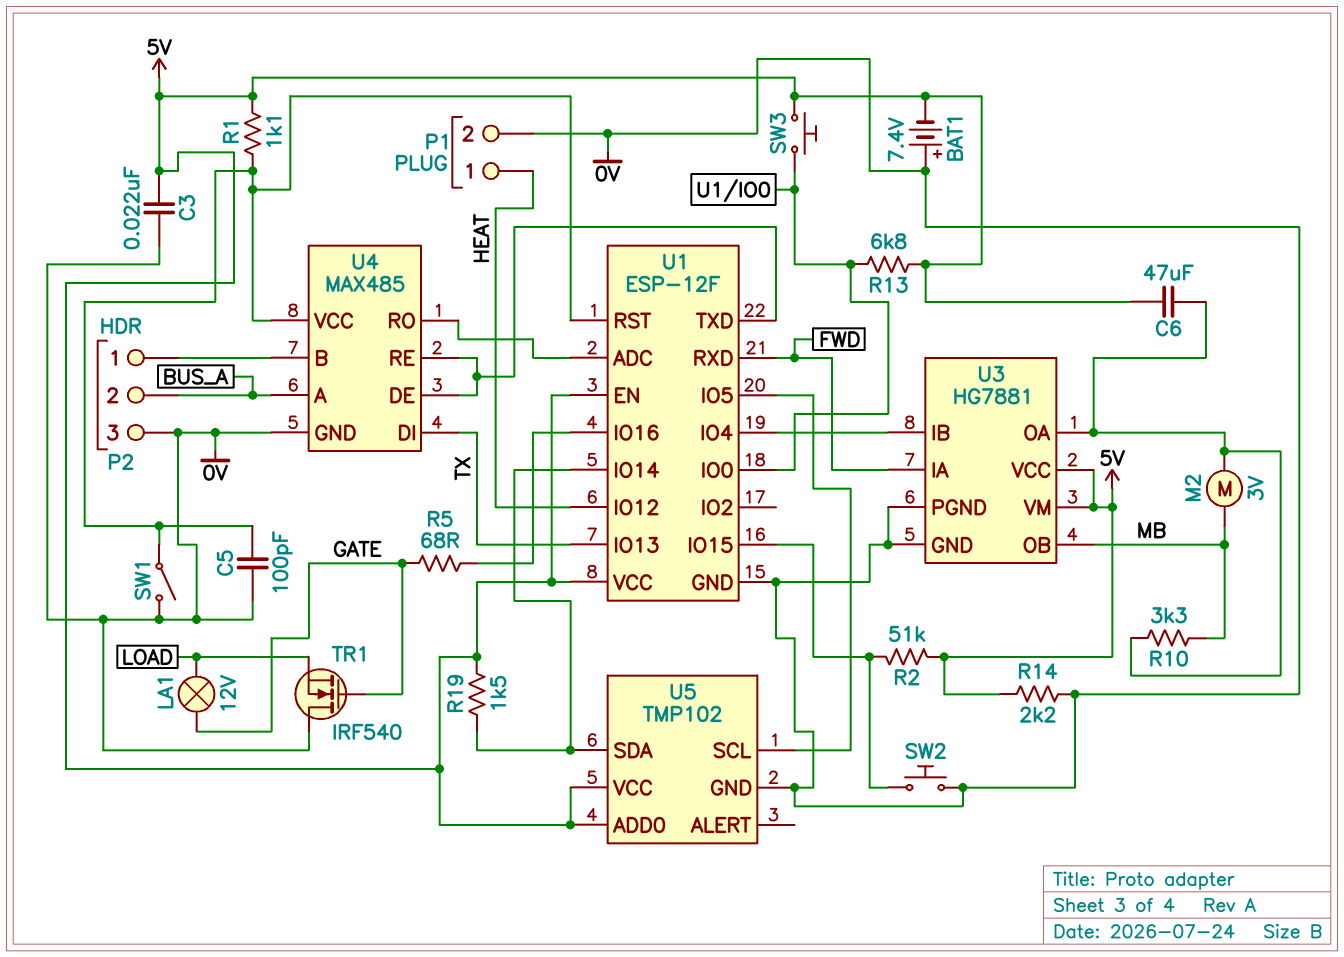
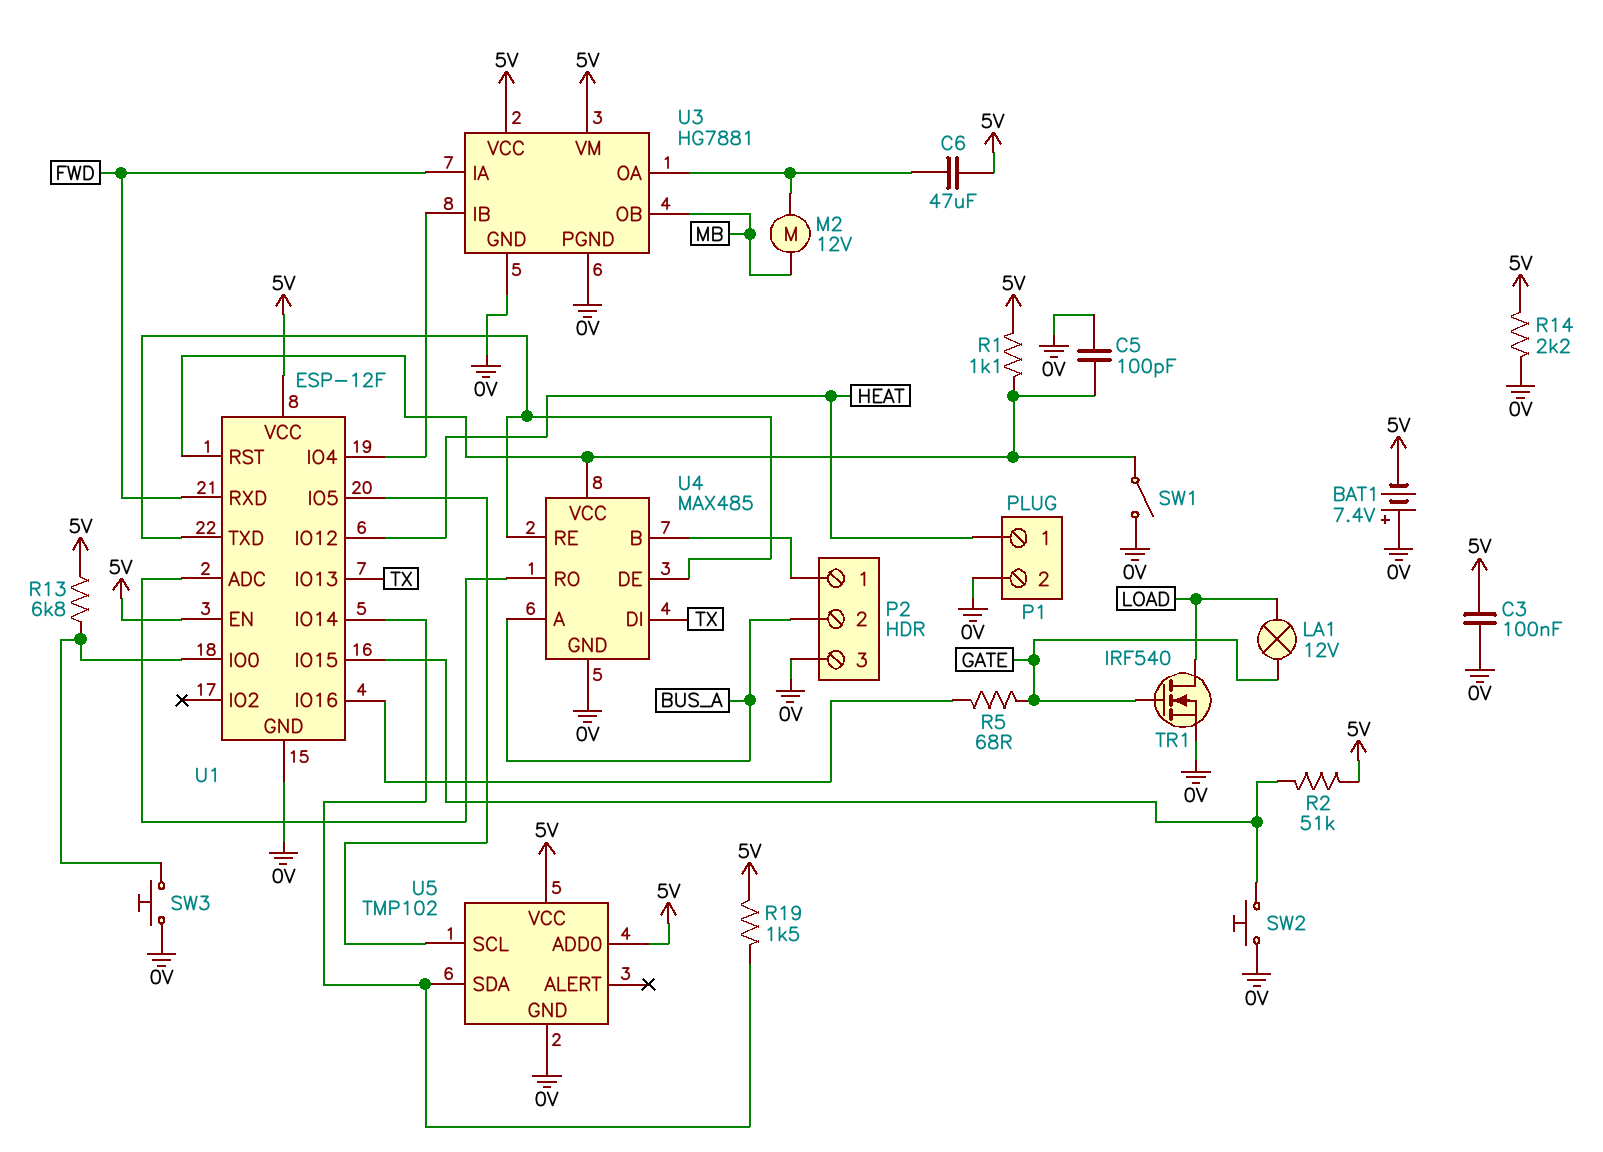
C3: 22nF (0V, 5V) -> 100nF (0V, 5V)
M2: motor 3V (MB, U3/OA) -> motor 12V (MB, U3/OA)
R10: 3.3k (MB, U3/OA) -> none
SW3: button (5V, U1/IO0) -> button (0V, U1/IO0)
TR1: NMOS IRF540 (G GATE, D 0V, S LOAD) -> NMOS IRF540 (G GATE, D LOAD, S 0V)

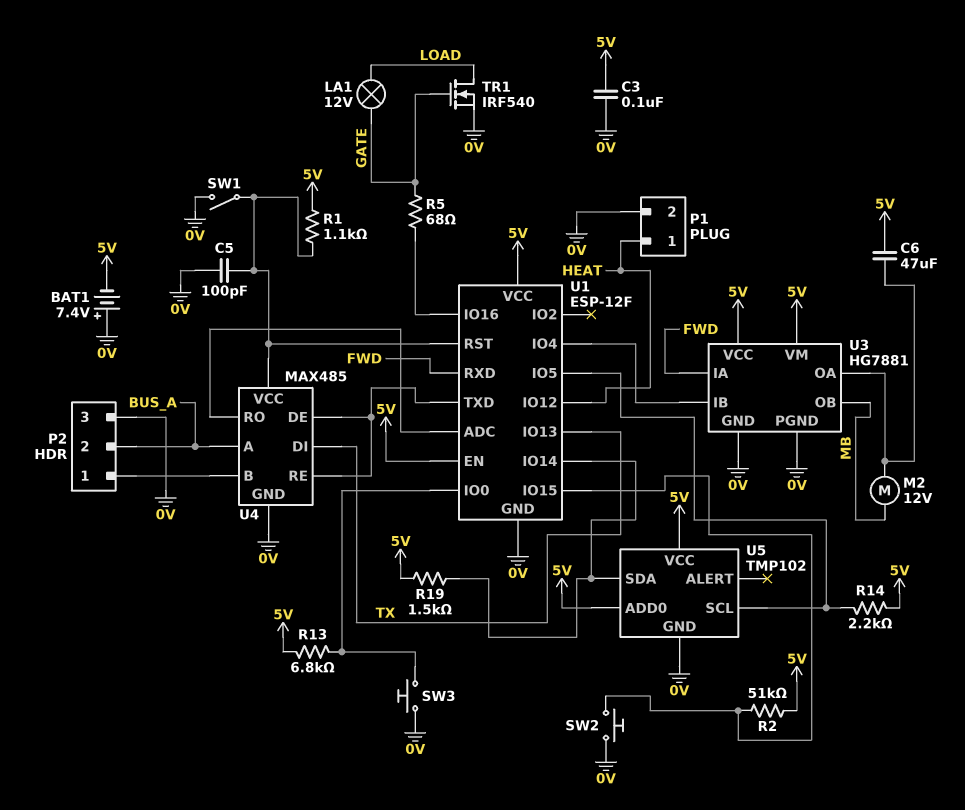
R14: 2.2k (0V, 5V) -> 2.2k (5V, U1/IO5)

